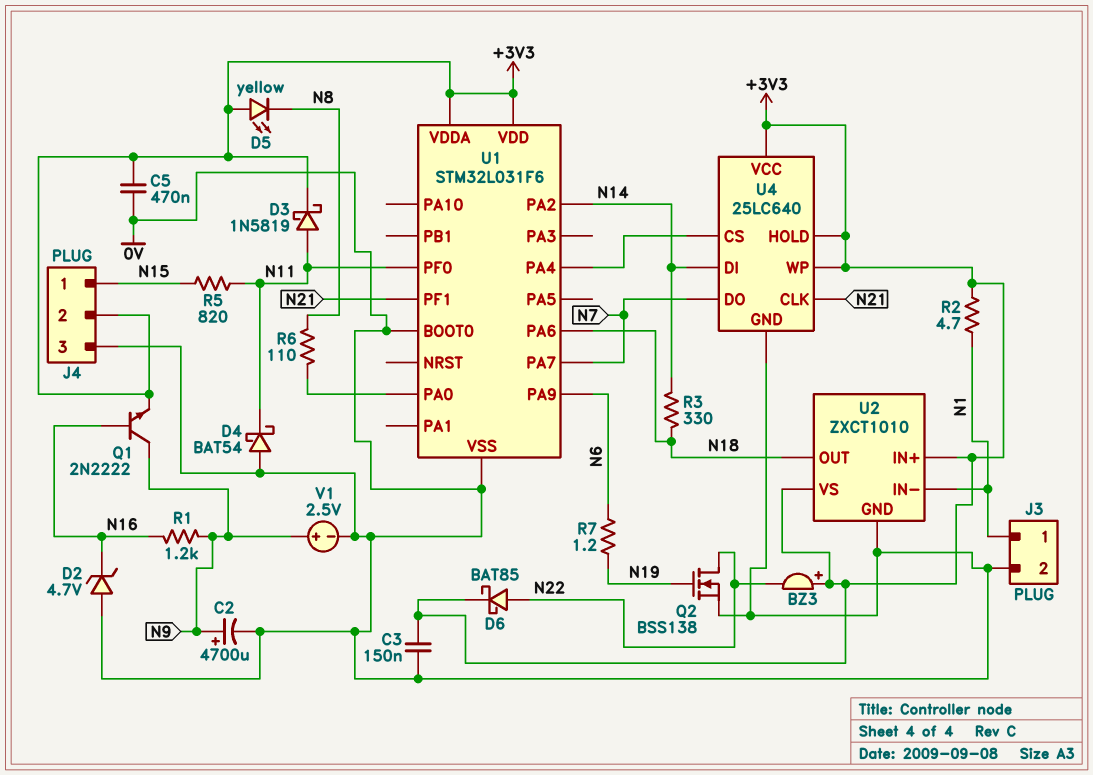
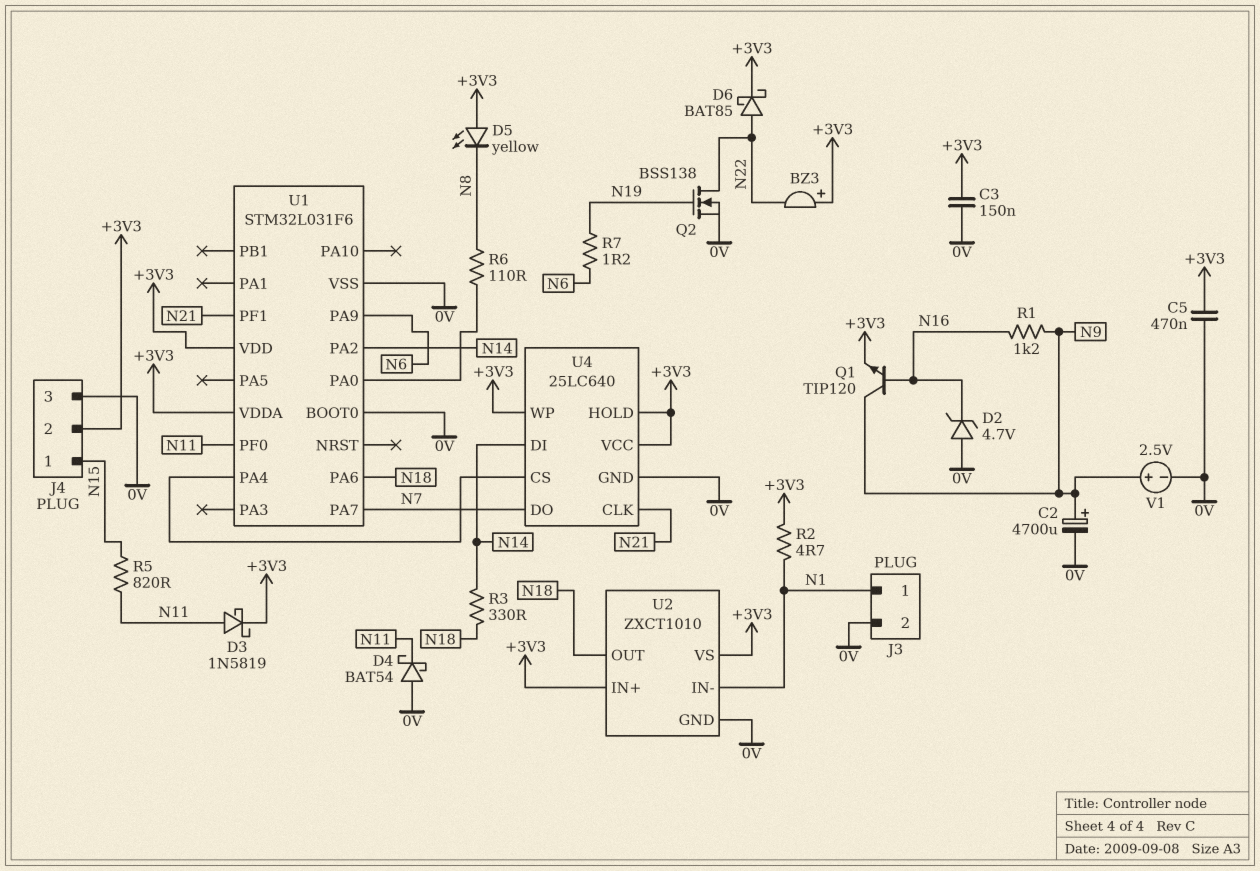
Q1: NPN 2N2222 (B N16, C N9, E +3V3) -> NPN TIP120 (B N16, C N9, E +3V3)

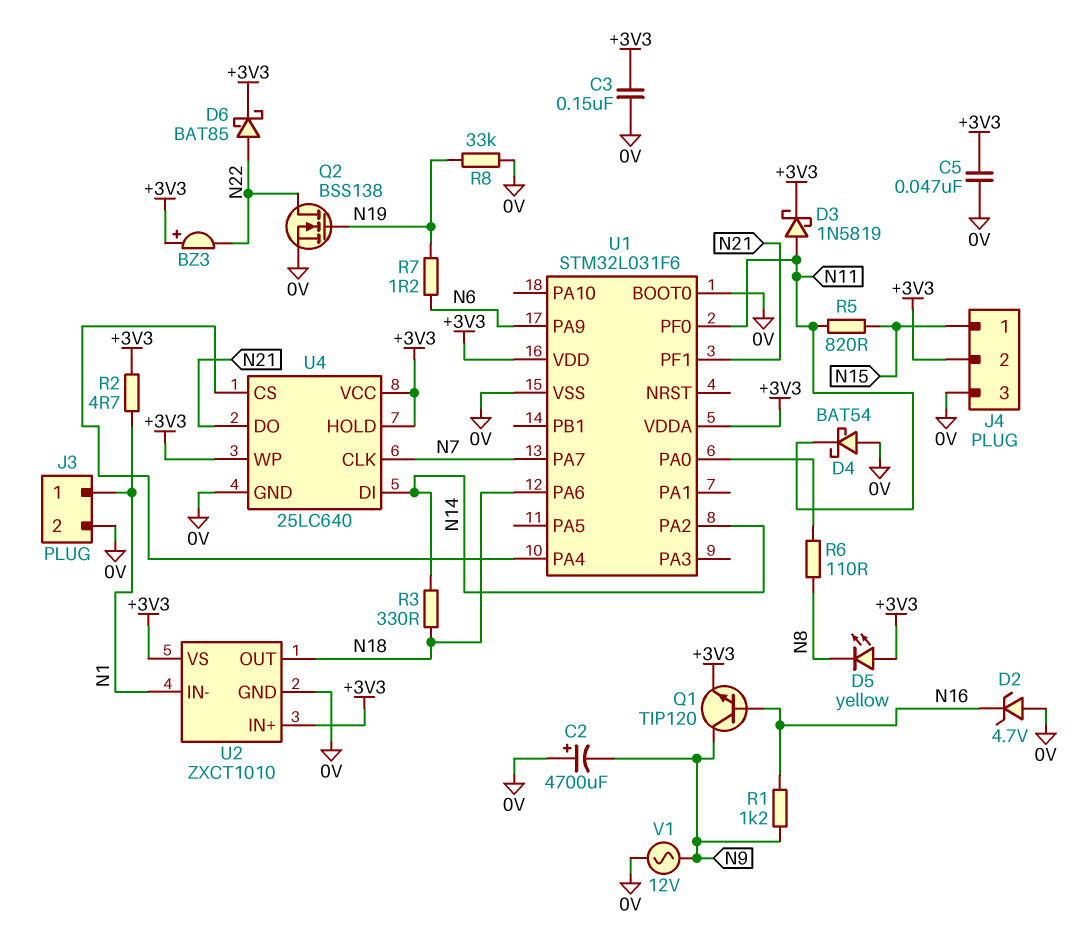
C2: 4700uF (plus N9, minus 0V) -> 4700uF (plus 0V, minus N9)
C5: 470nF (+3V3, 0V) -> 47nF (+3V3, 0V)
R8: none -> 33k (0V, N19)
U4 pin CLK: N21 -> N7
U4 pin DO: N7 -> N21
V1: 2.5V (plus N9, minus 0V) -> AC 12V (0V, N9)

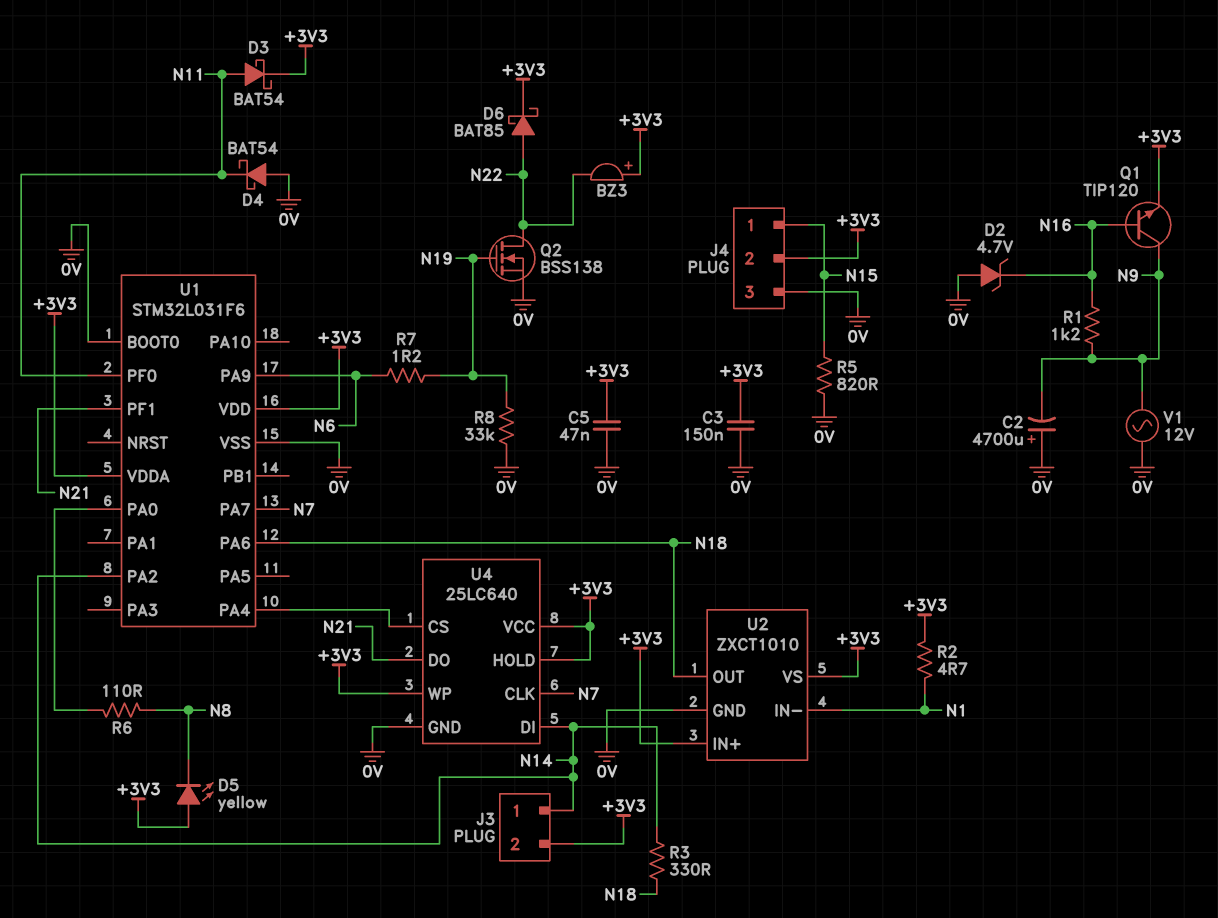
D3: schottky 1N5819 (A N11, K +3V3) -> schottky BAT54 (A N11, K +3V3)
J3 pin 1: N1 -> N14
J3 pin 2: 0V -> +3V3
R5: 820 (N11, N15) -> 820 (0V, N15)

